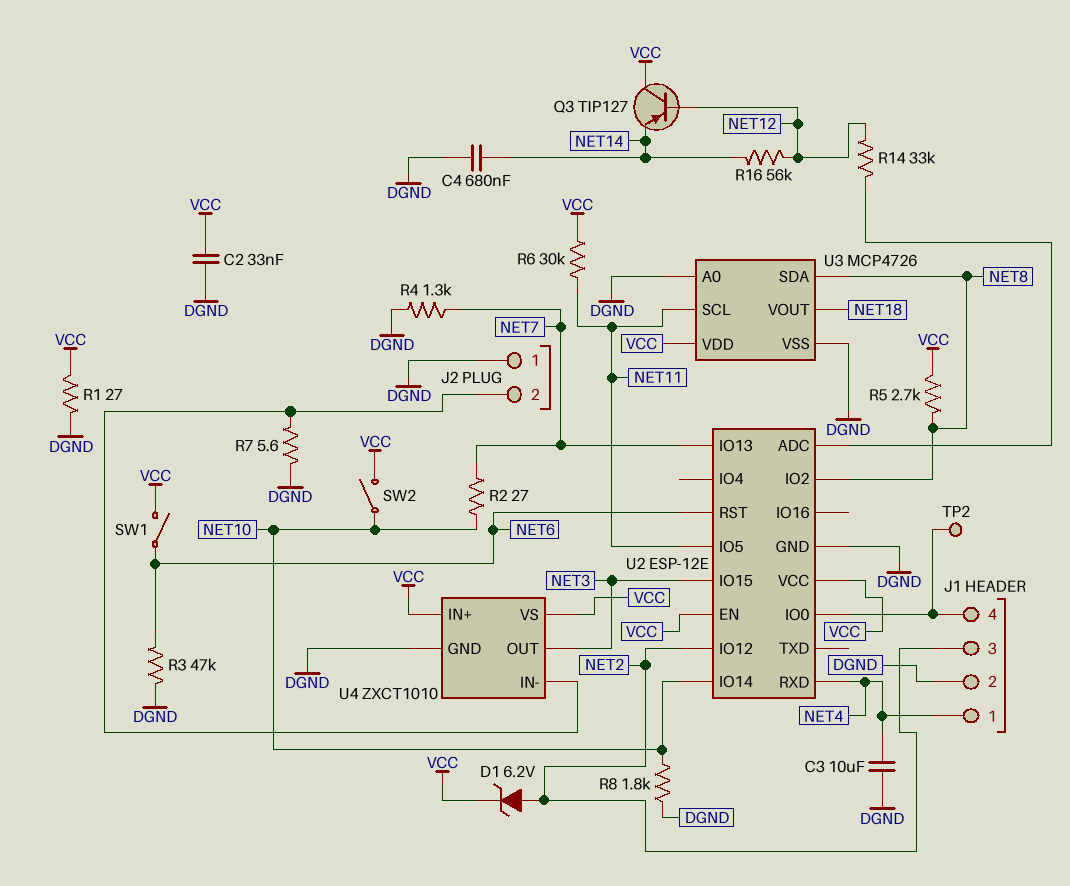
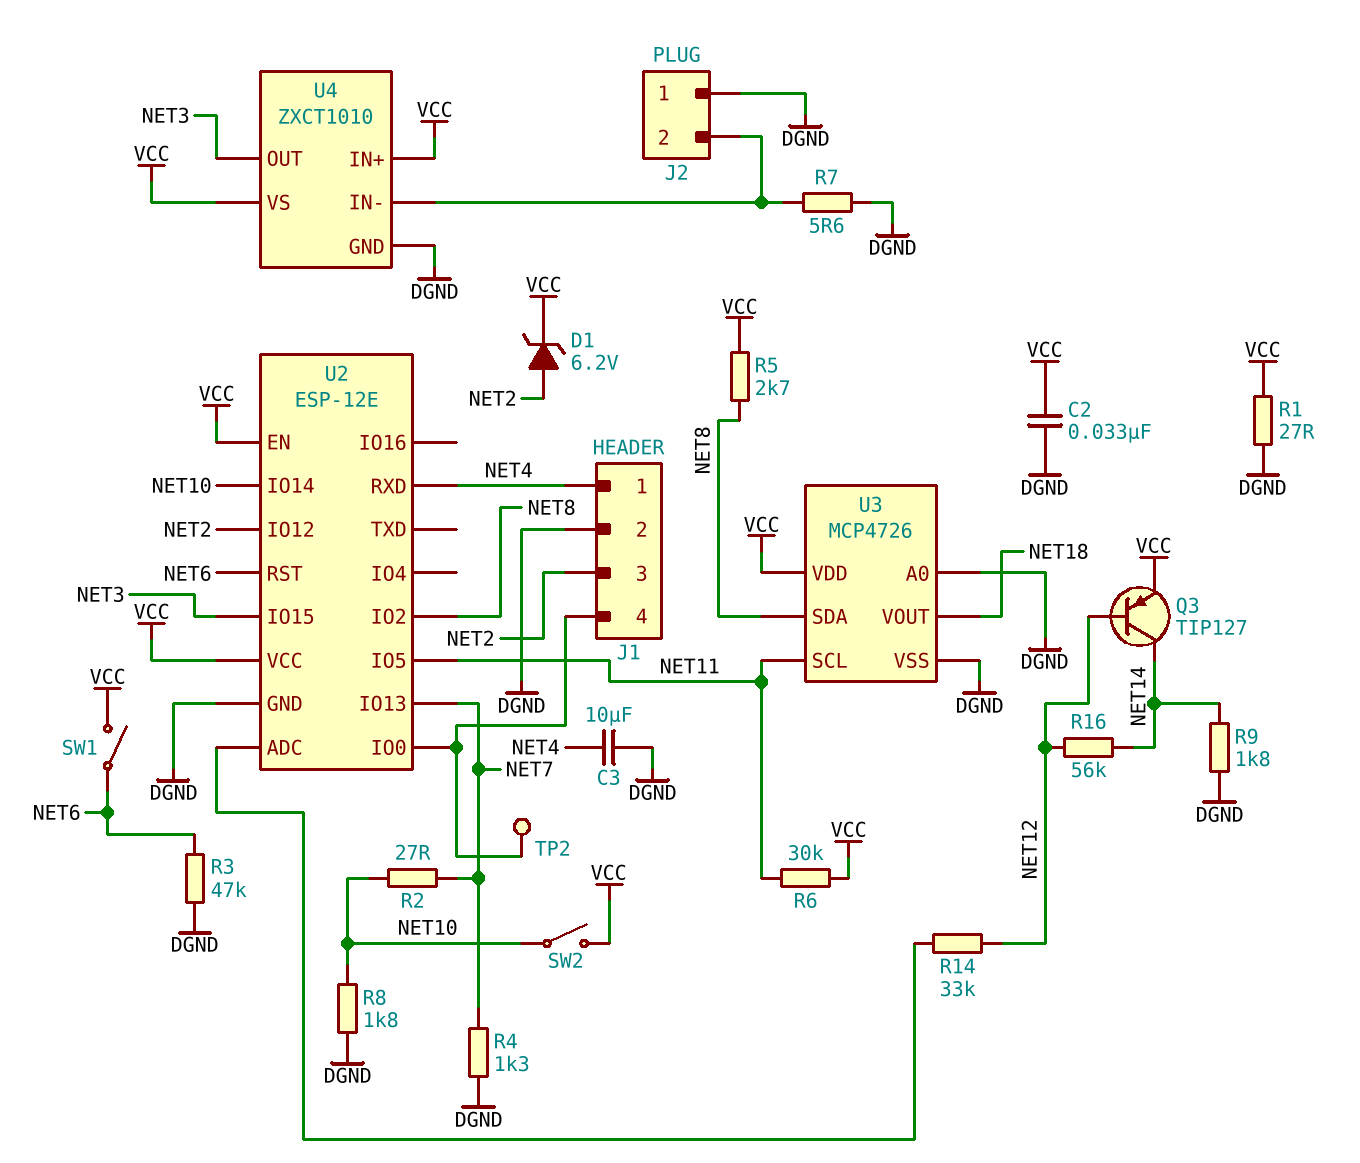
C4: 680nF (DGND, NET14) -> none
Q3: PNP TIP127 (B NET12, C VCC, E NET14) -> PNP TIP127 (B NET12, C NET14, E VCC)
R9: none -> 1.8k (DGND, NET14)

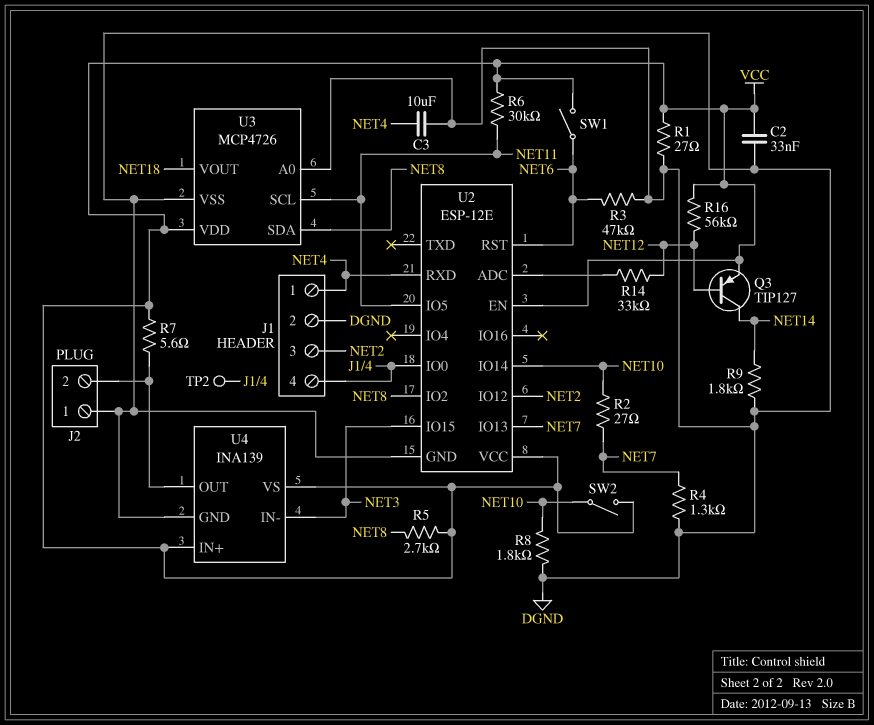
D1: zener 6.2V (A NET2, K VCC) -> none
R7: 5.6 (DGND, J2/2) -> 5.6 (J2/2, VCC)
R16: 56k (NET12, NET14) -> 56k (NET12, VCC)
U4: ZXCT1010 -> INA139
U4 pin IN-: J2/2 -> NET3
U4 pin OUT: NET3 -> J2/2

